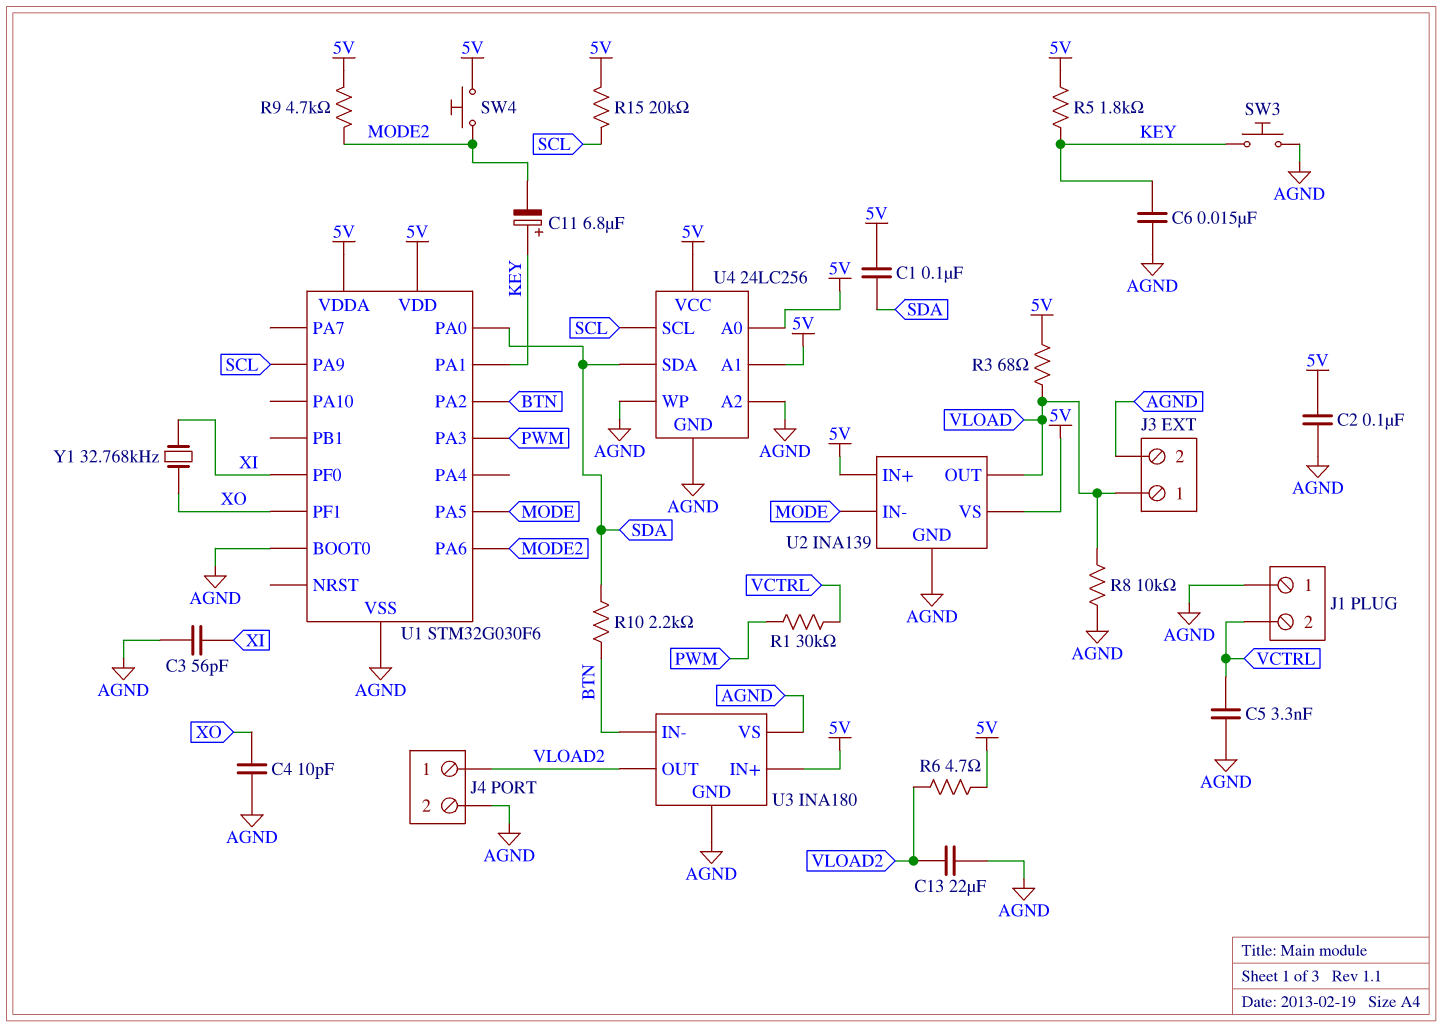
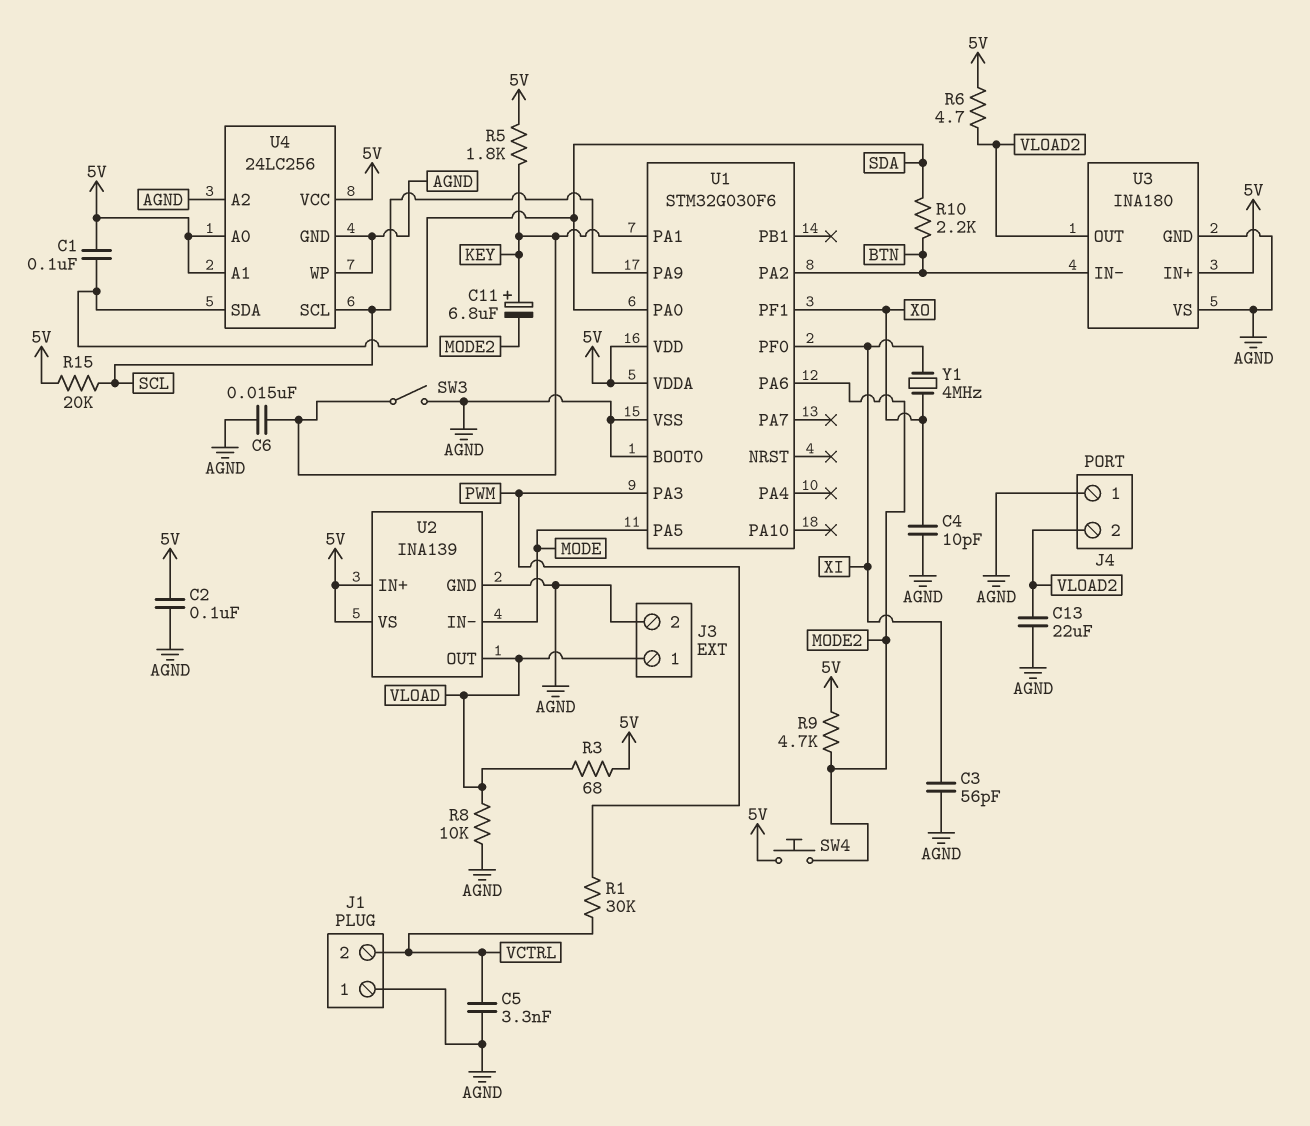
J4 pin 1: VLOAD2 -> AGND
J4 pin 2: AGND -> VLOAD2
SW3: button (AGND, KEY) -> switch (AGND, KEY)
Y1: 32.768kHz (XI, XO) -> 4MHz (XI, XO)

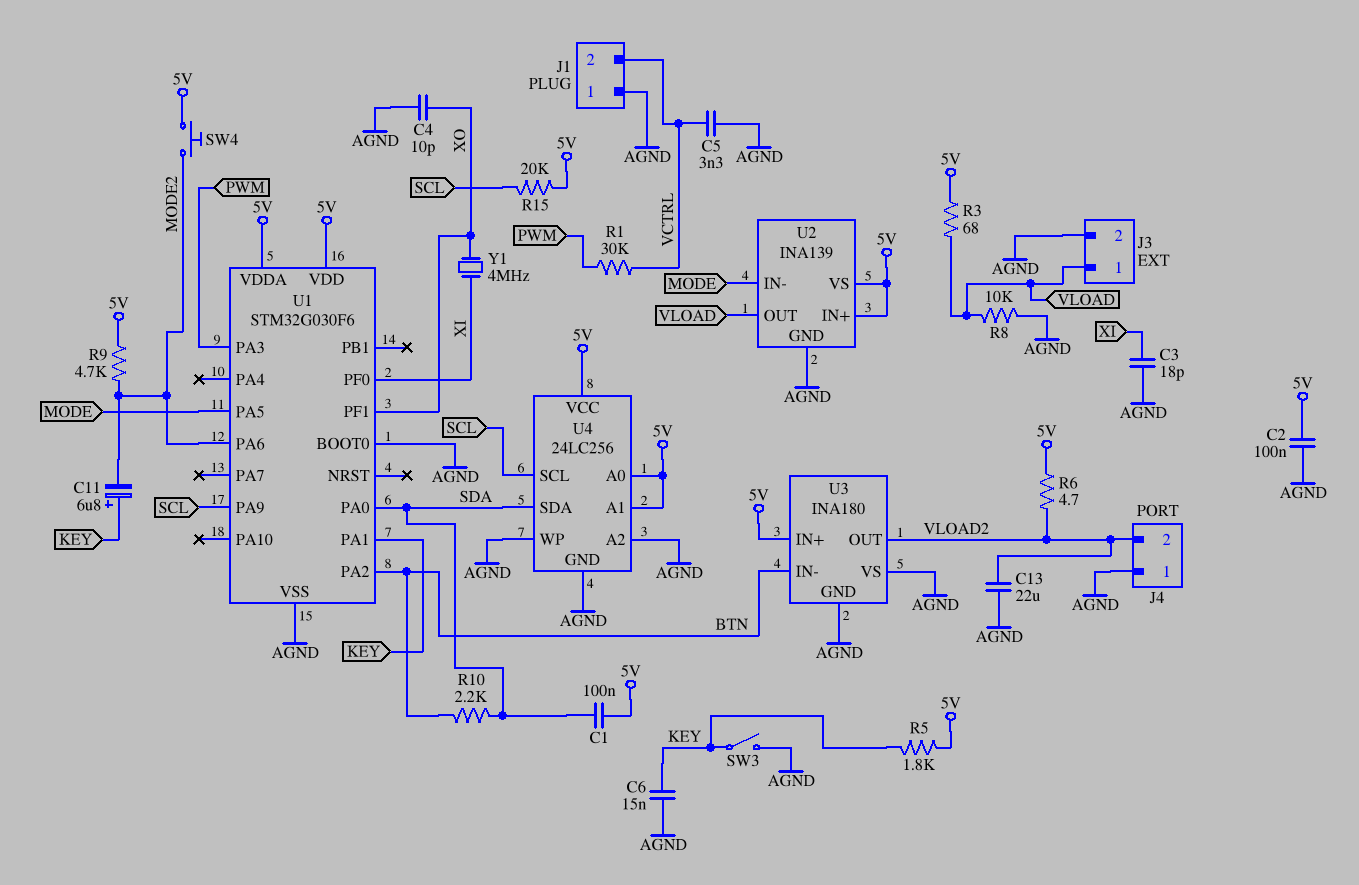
C3: 56pF (AGND, XI) -> 18pF (AGND, XI)

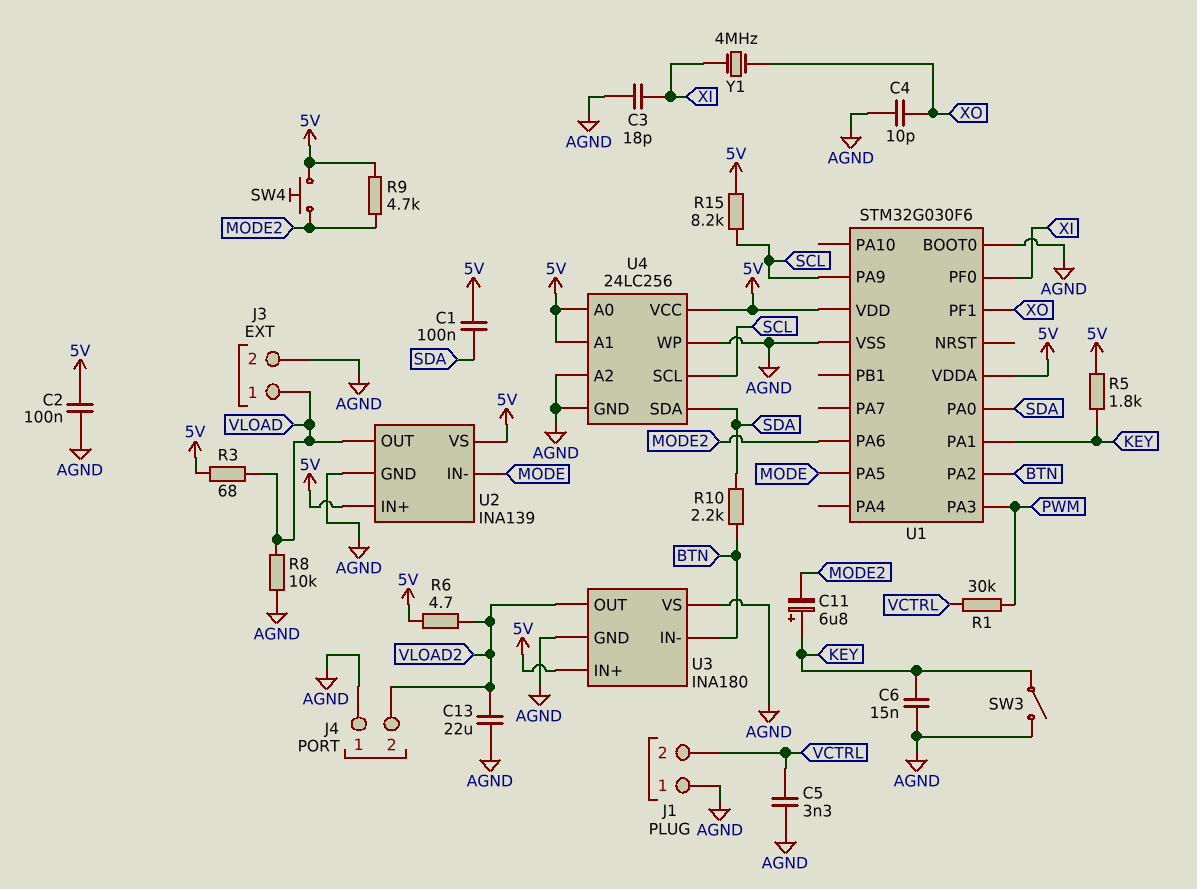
R15: 20k (5V, SCL) -> 8.2k (5V, SCL)

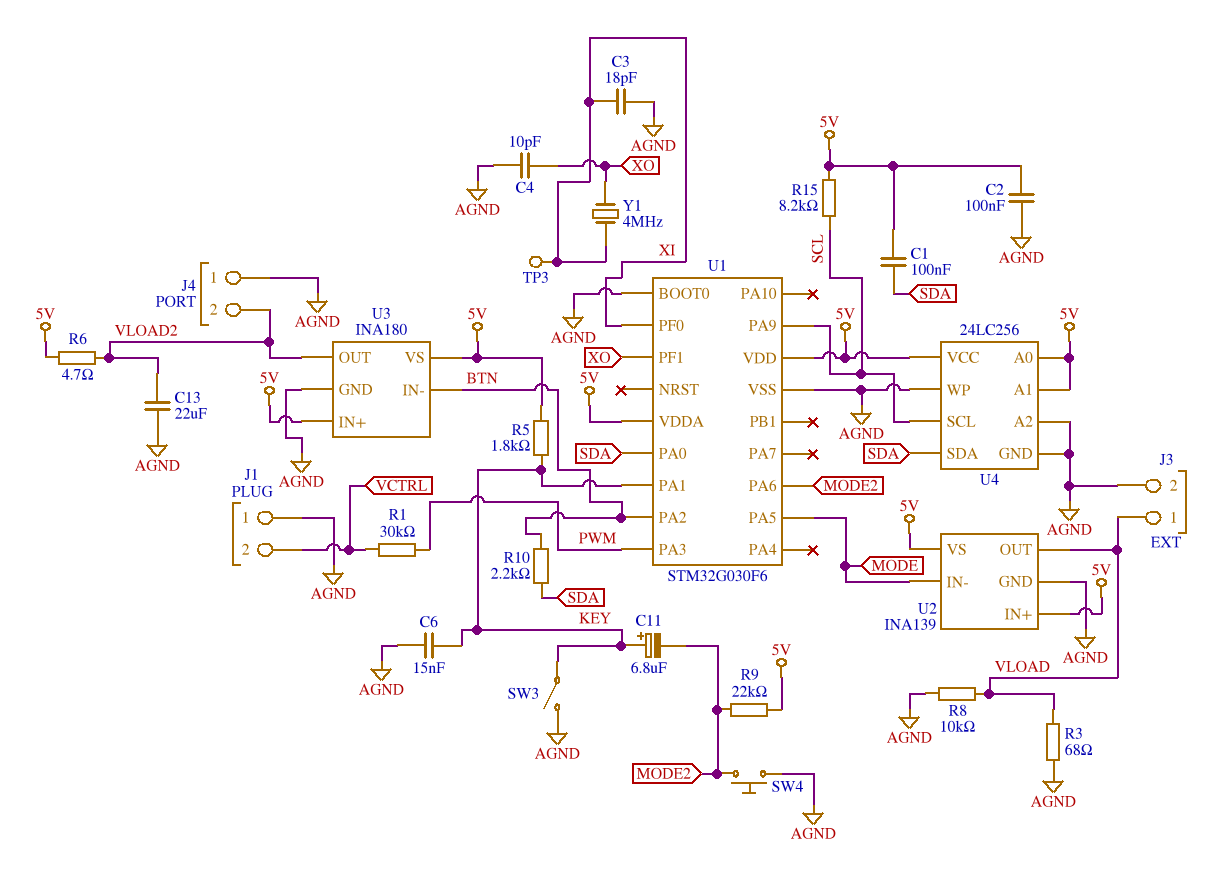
C5: 3.3nF (AGND, VCTRL) -> none
R3: 68 (5V, VLOAD) -> 68 (AGND, VLOAD)
R9: 4.7k (5V, MODE2) -> 22k (5V, MODE2)
SW4: button (5V, MODE2) -> button (AGND, MODE2)
TP3: none -> test point (XI)
U3 pin VS: AGND -> 5V

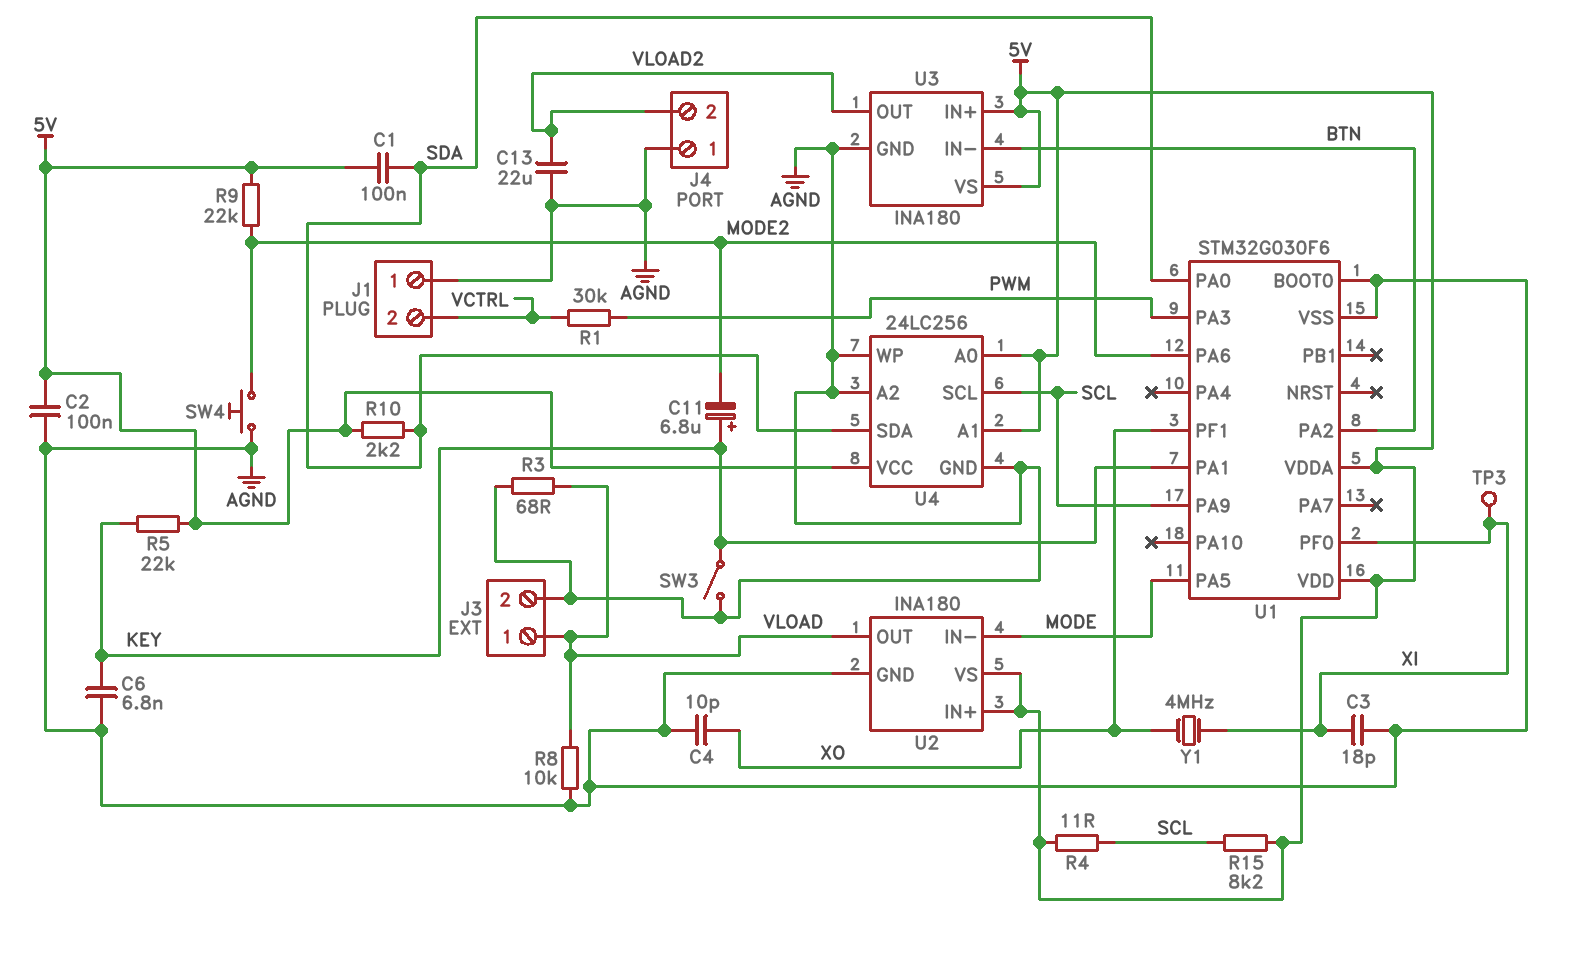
C6: 15nF (AGND, KEY) -> 6.8nF (AGND, KEY)
R4: none -> 11 (5V, SCL)
R5: 1.8k (5V, KEY) -> 22k (5V, KEY)
R6: 4.7 (5V, VLOAD2) -> none
R10: 2.2k (BTN, SDA) -> 2.2k (5V, SDA)
U2: INA139 -> INA180

